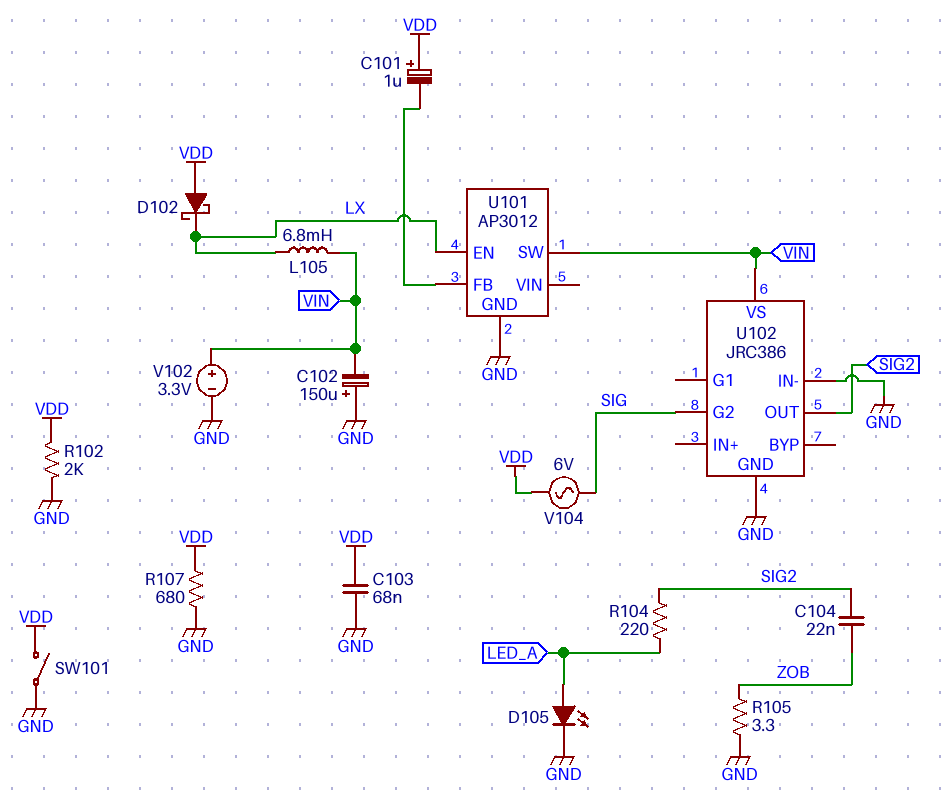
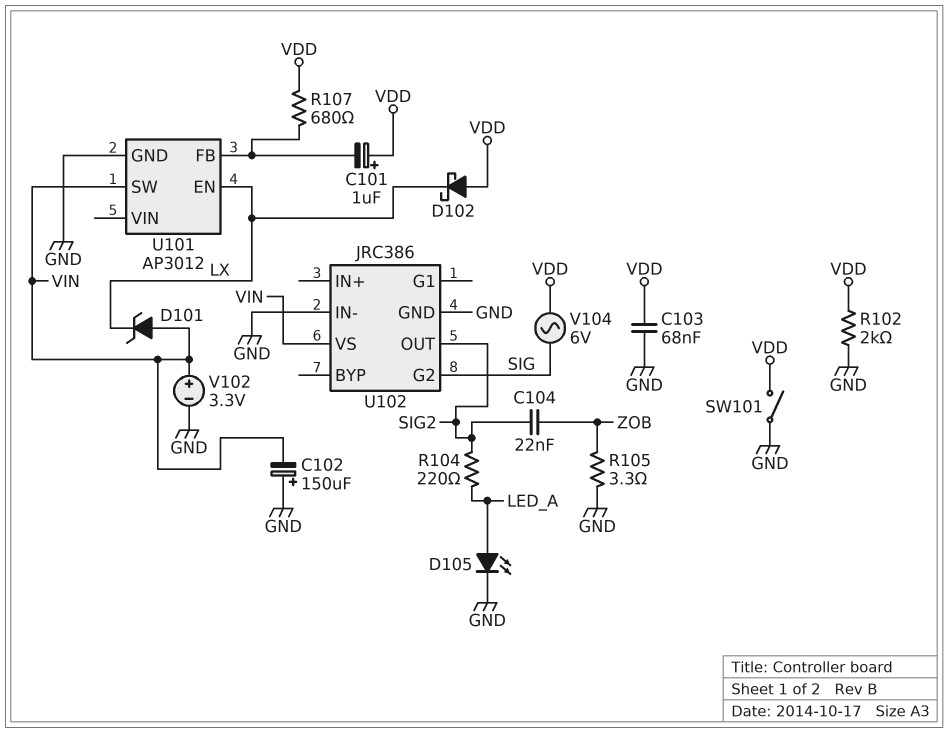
D101: none -> zener (A VIN, K LX)
L105: 6.8mH (LX, VIN) -> none
R107: 680 (GND, VDD) -> 680 (U101/FB, VDD)

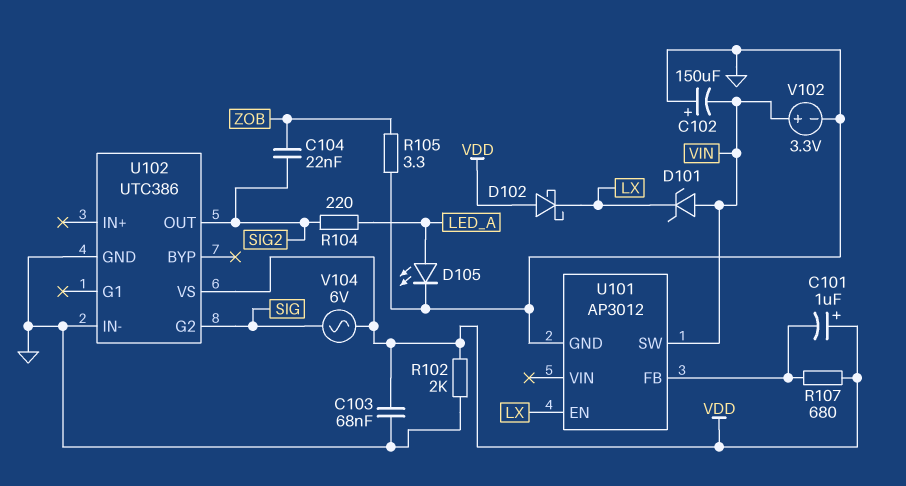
SW101: switch (GND, VDD) -> none
U102: JRC386 -> UTC386
U102 pin VS: VIN -> VDD

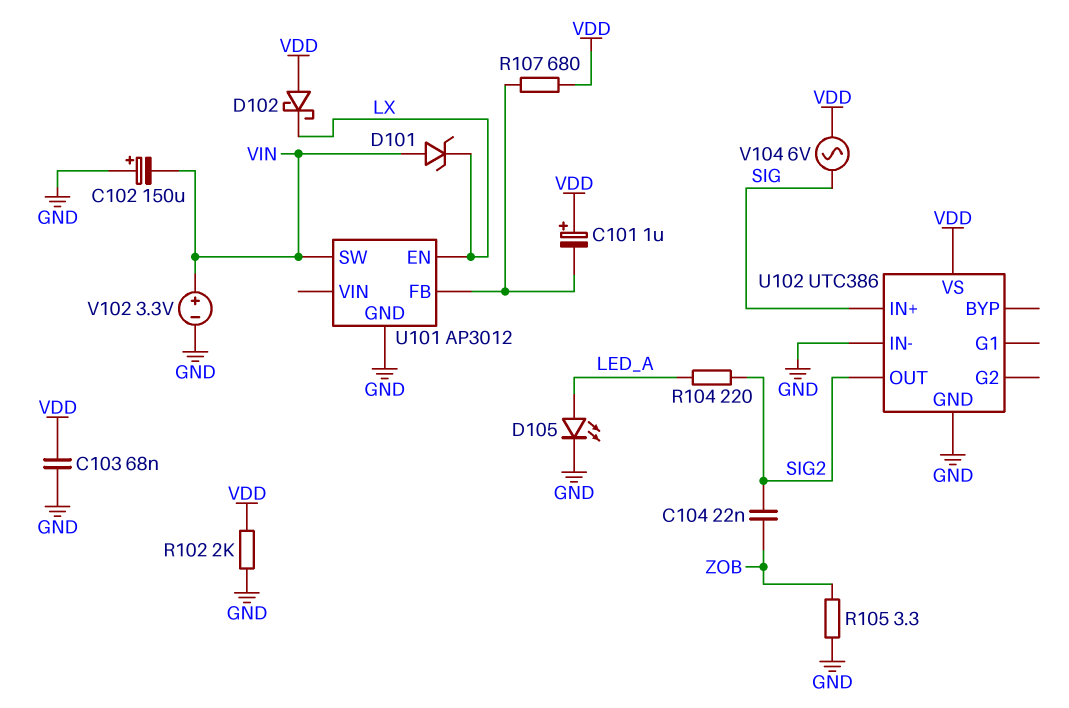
U102 pin G2: SIG -> none
U102 pin IN+: none -> SIG

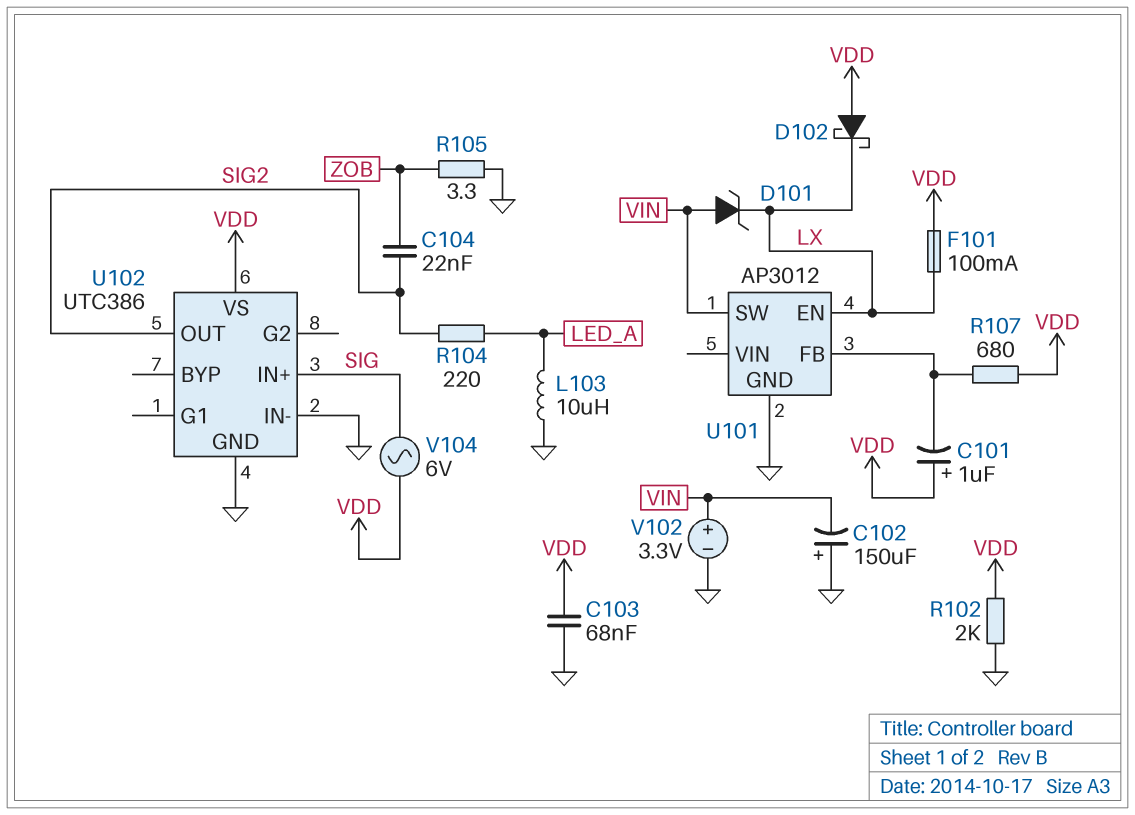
D105: LED (A LED_A, K GND) -> none
F101: none -> 100mA (LX, VDD)
L103: none -> 10uH (GND, LED_A)

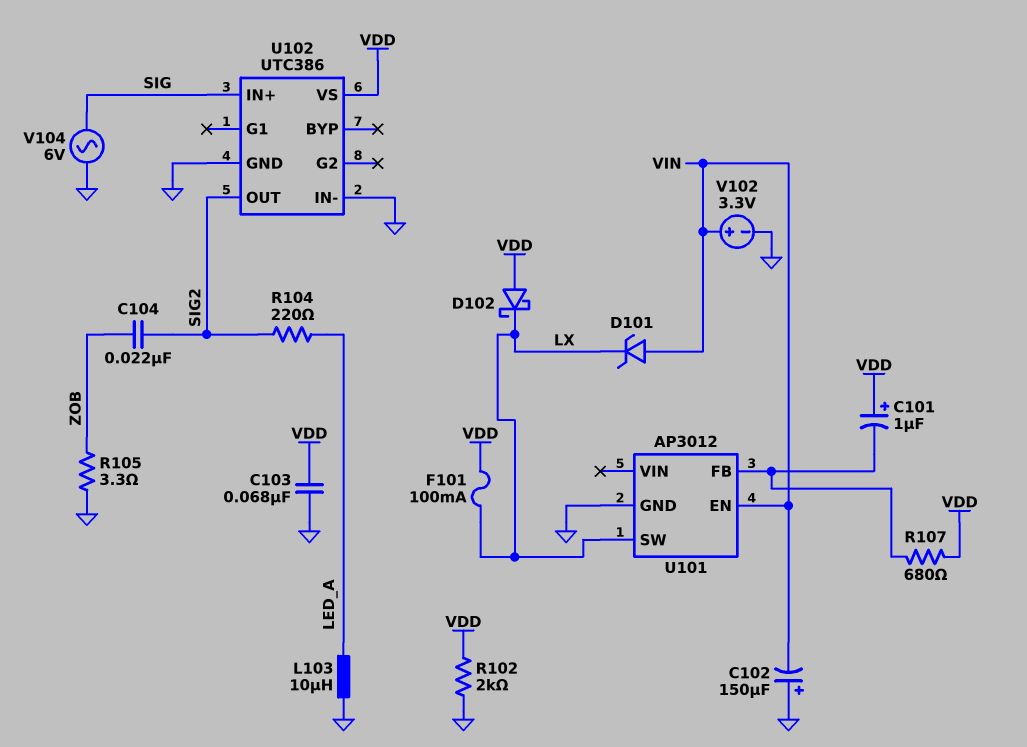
U101 pin EN: LX -> VIN
U101 pin SW: VIN -> LX
V104: AC 6V (SIG, VDD) -> AC 6V (GND, SIG)

